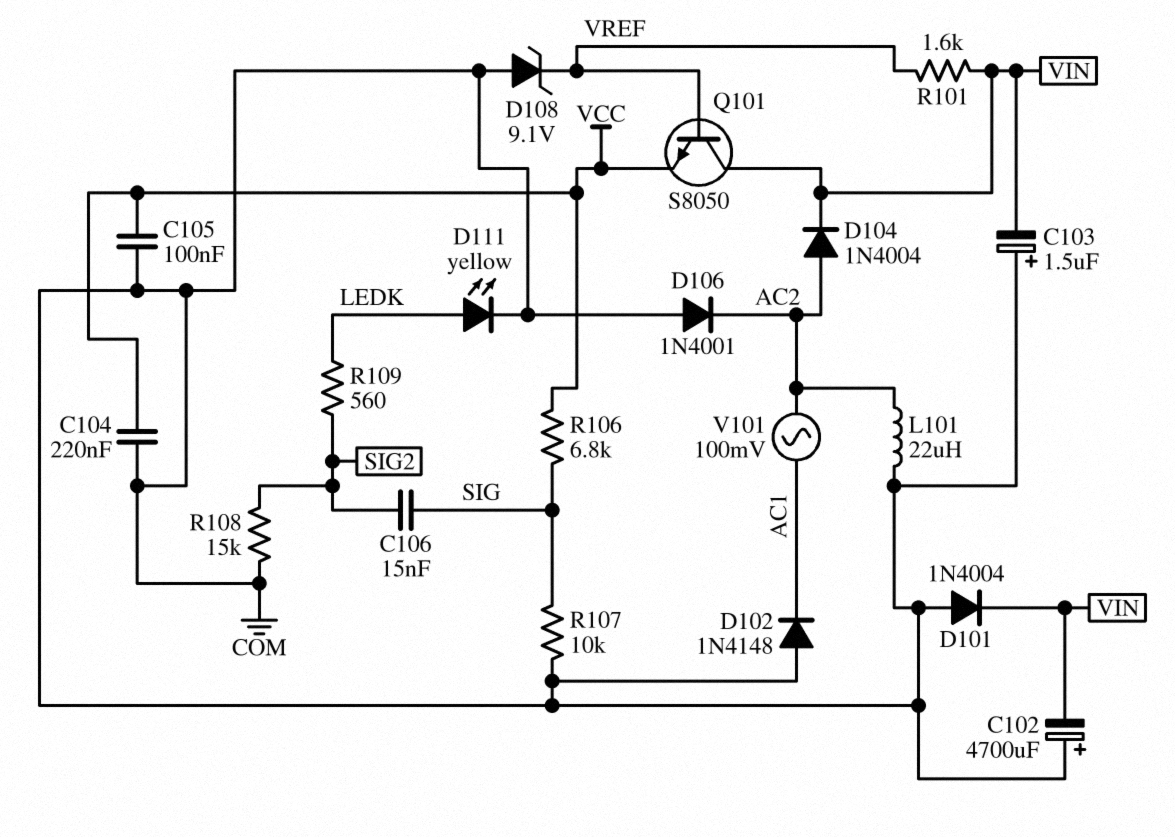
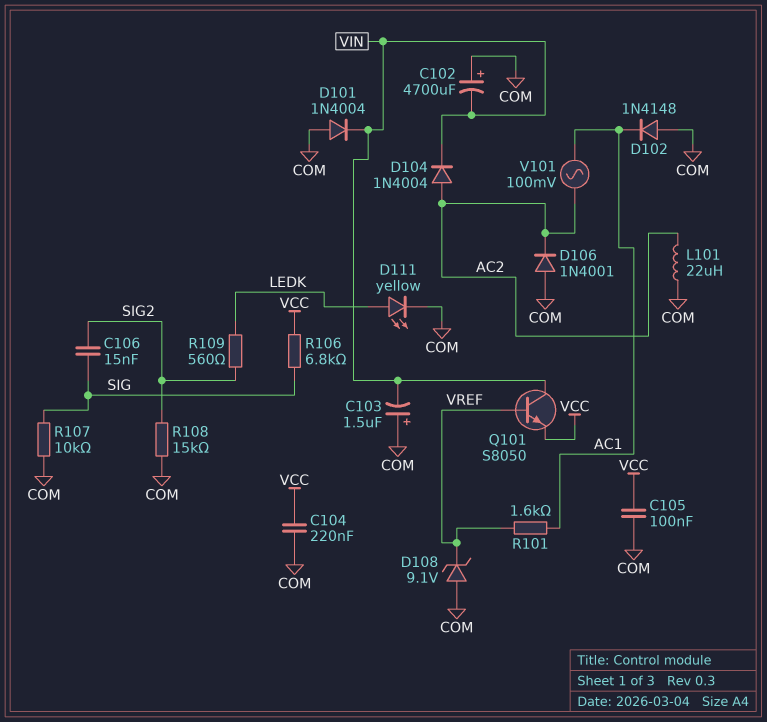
R101: 1.6k (VIN, VREF) -> 1.6k (AC1, VREF)

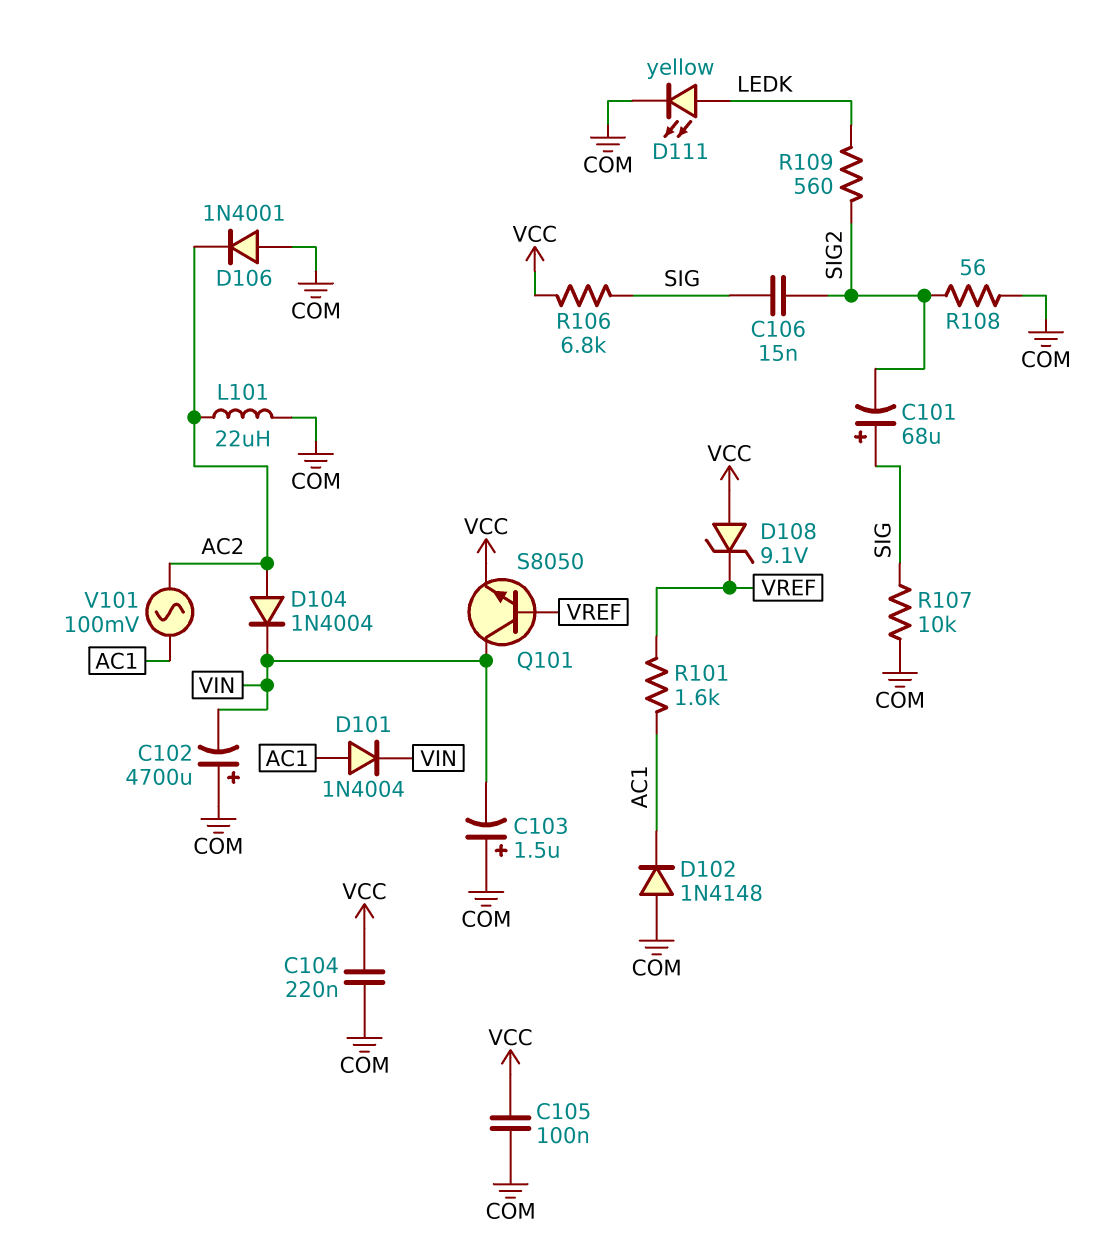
C101: none -> 68uF (plus SIG, minus SIG2)
D101: diode 1N4004 (A COM, K VIN) -> diode 1N4004 (A AC1, K VIN)
D108: zener 9.1V (A COM, K VREF) -> zener 9.1V (A VCC, K VREF)
R108: 15k (COM, SIG2) -> 56 (COM, SIG2)

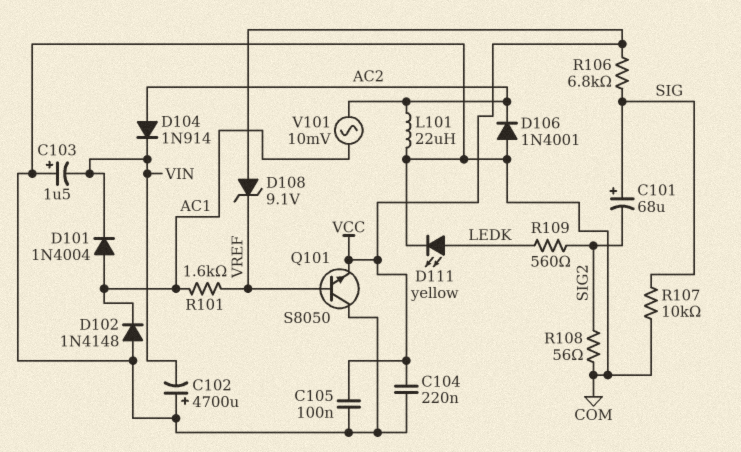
C106: 15nF (SIG, SIG2) -> none
D104: diode 1N4004 (A AC2, K VIN) -> diode 1N914 (A AC2, K VIN)
Q101: NPN S8050 (B VREF, C VIN, E VCC) -> NPN S8050 (B VREF, C COM, E VCC)
V101: AC 100mV (AC1, AC2) -> AC 10mV (AC1, AC2)

